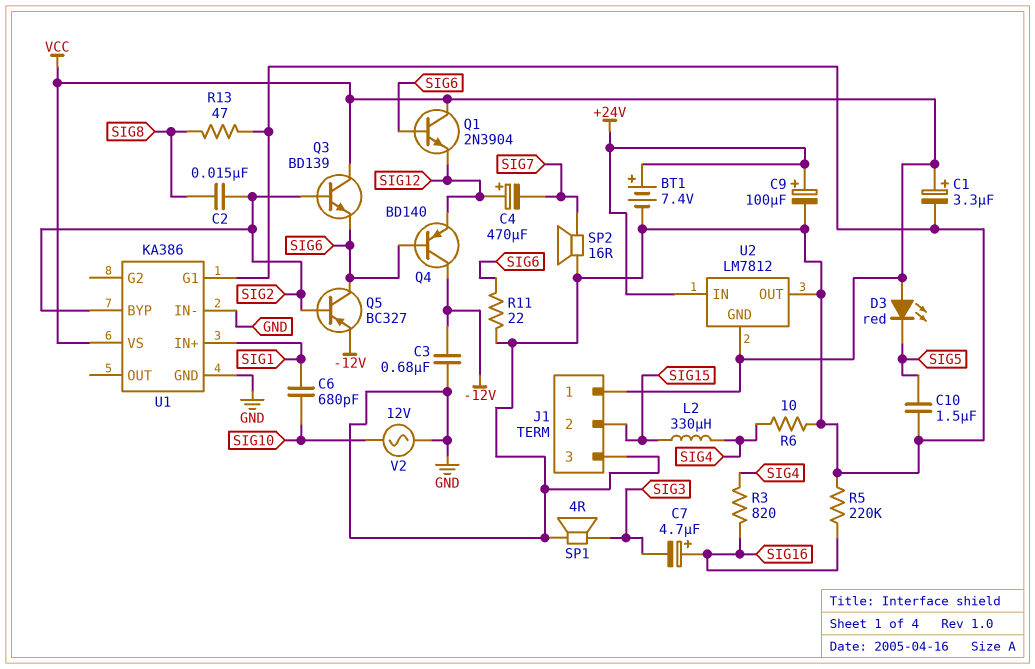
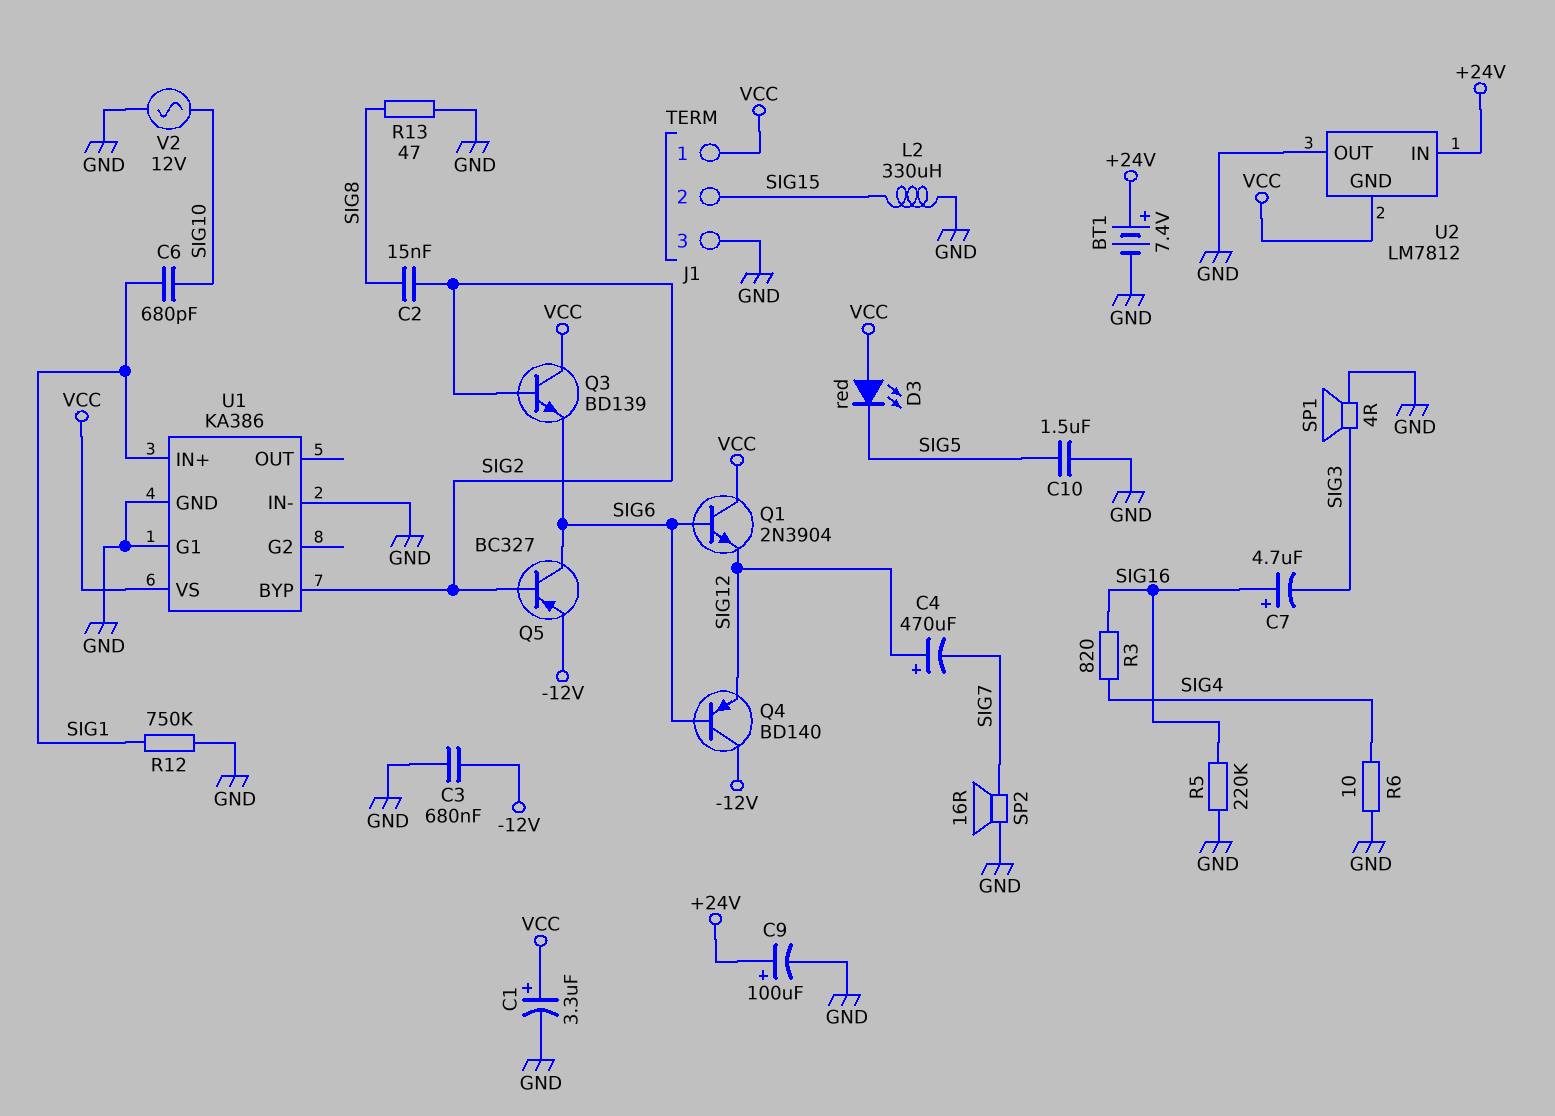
L2: 330uH (SIG4, SIG15) -> 330uH (GND, SIG15)
R11: 22 (GND, SIG6) -> none
R12: none -> 750k (GND, SIG1)

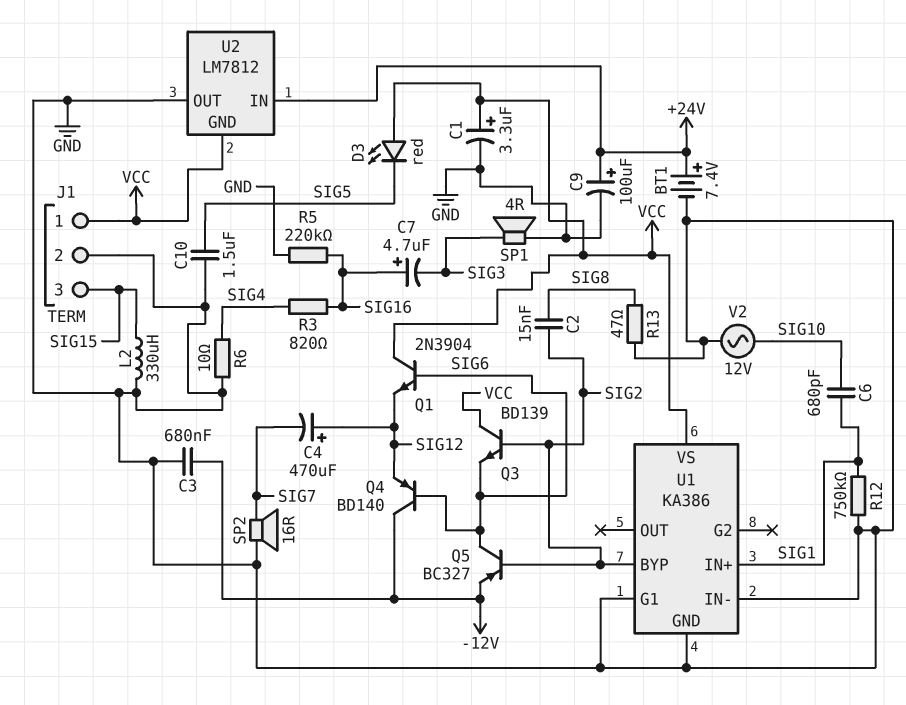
J1 pin 2: SIG15 -> GND
J1 pin 3: GND -> SIG15

